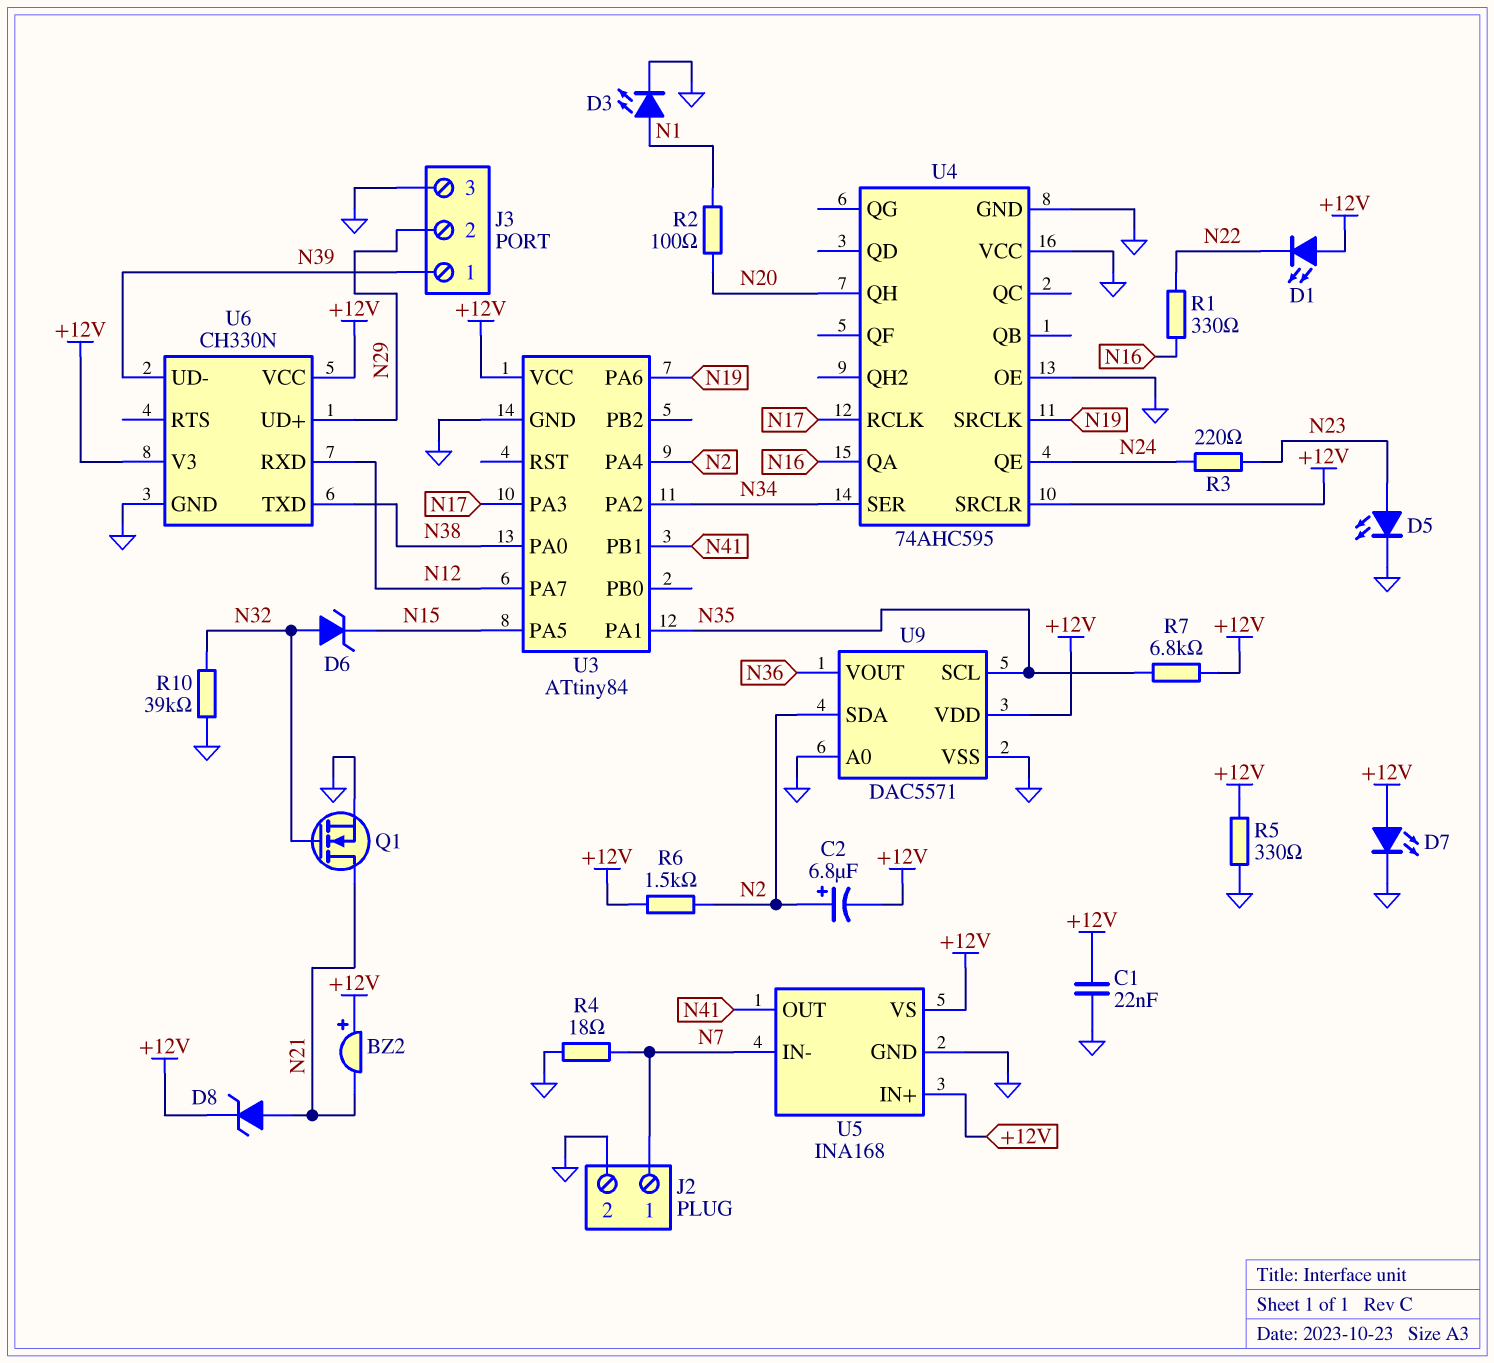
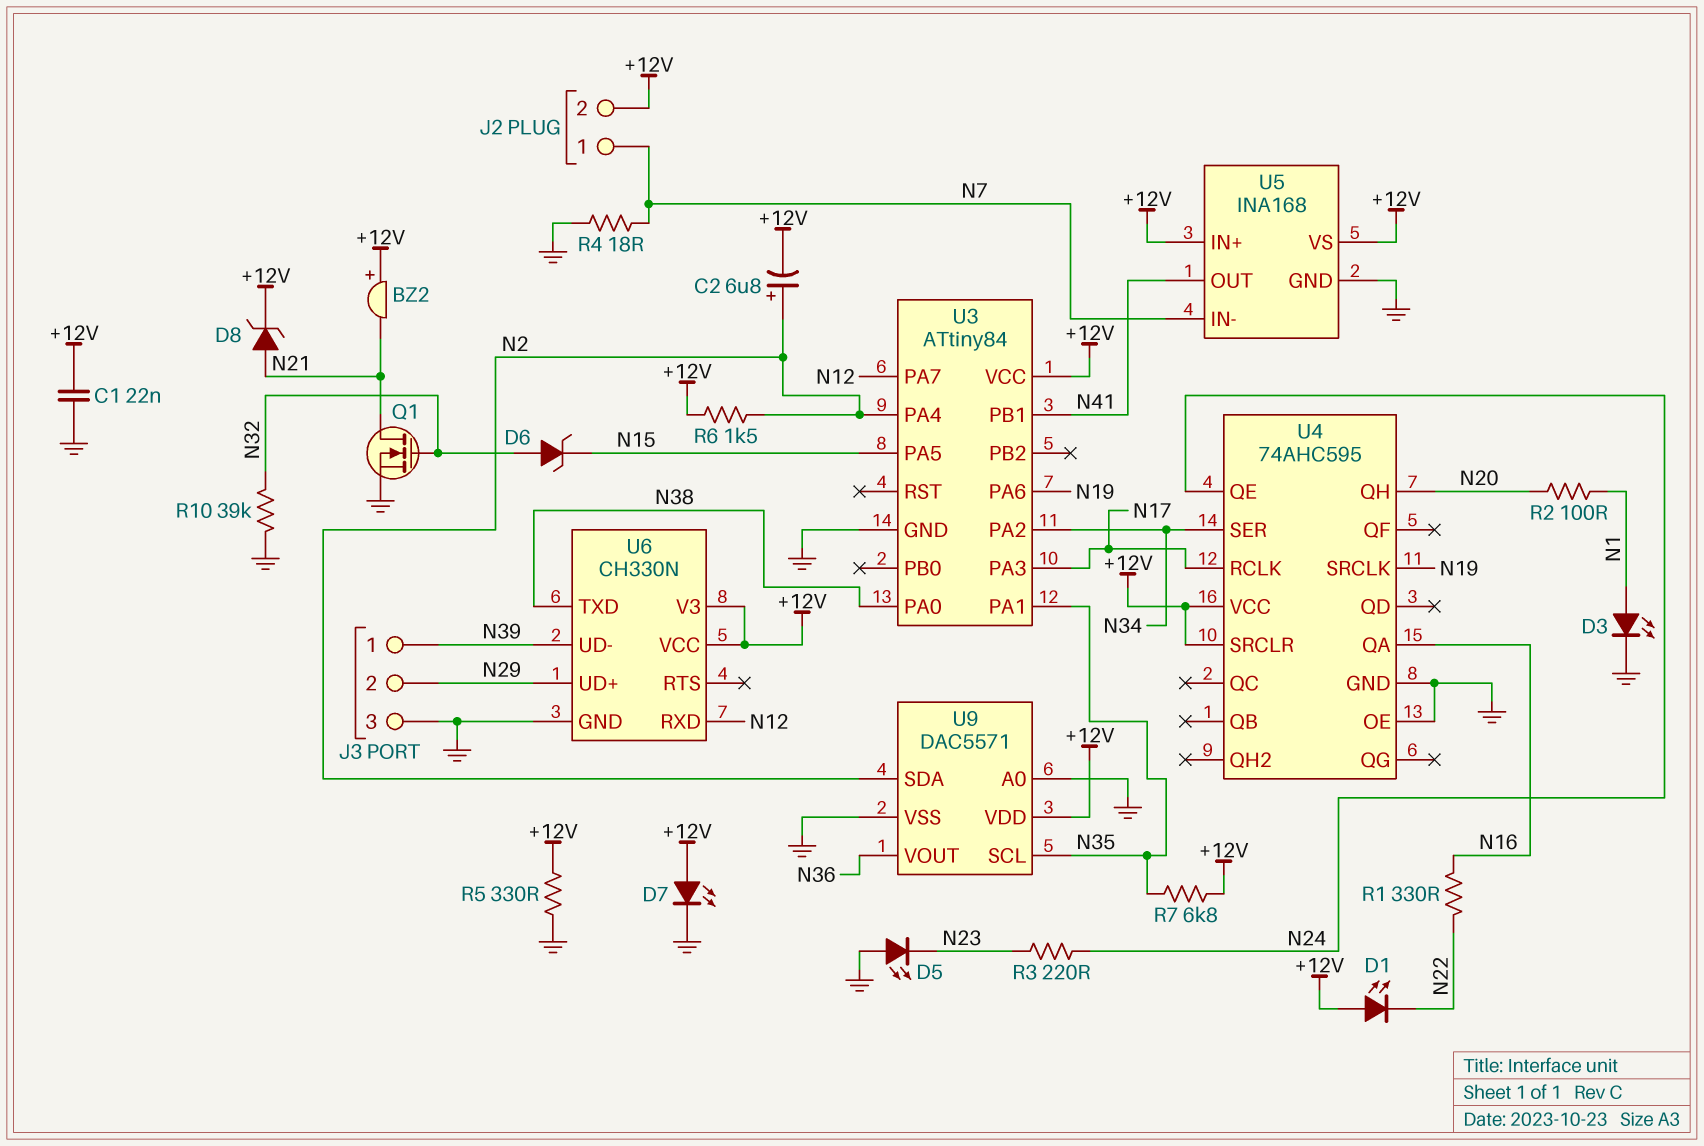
D5: LED (A N23, K GND) -> LED (A GND, K N23)
J2 pin 2: GND -> +12V
U4 pin VCC: GND -> +12V

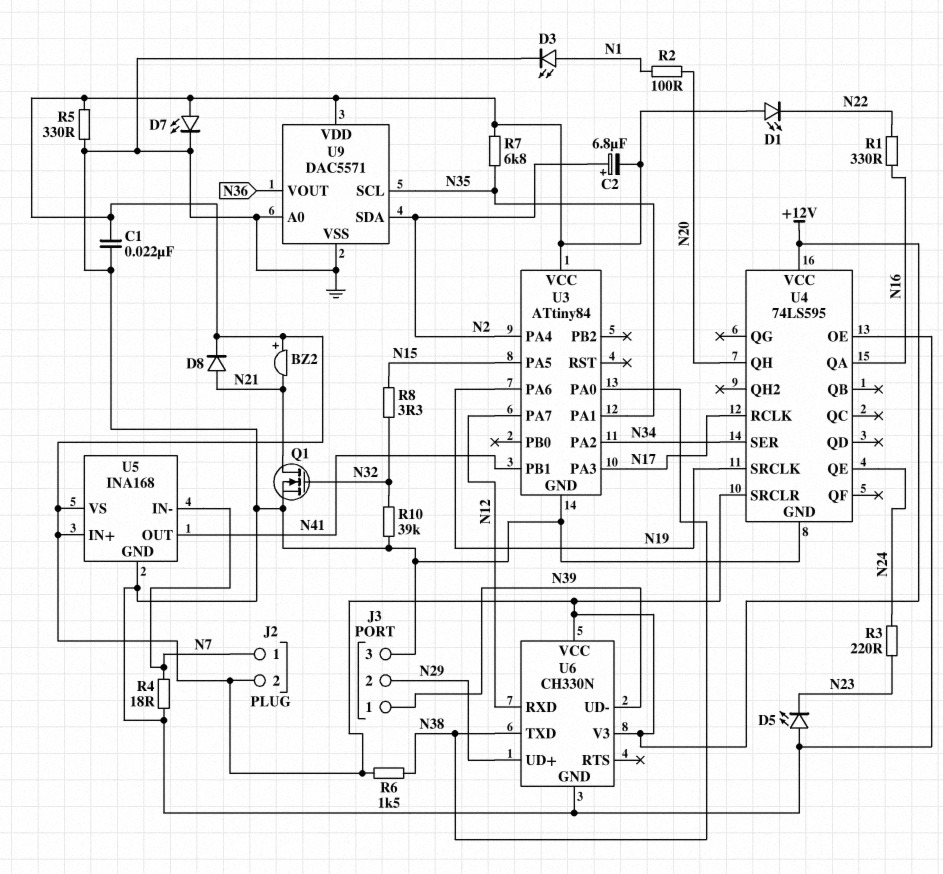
D6: zener (A N32, K N15) -> none
D8: zener (A N21, K +12V) -> diode (A N21, K +12V)
R6: 1.5k (+12V, N2) -> 1.5k (+12V, N38)
R8: none -> 3.3 (N15, N32)
U4: 74AHC595 -> 74LS595

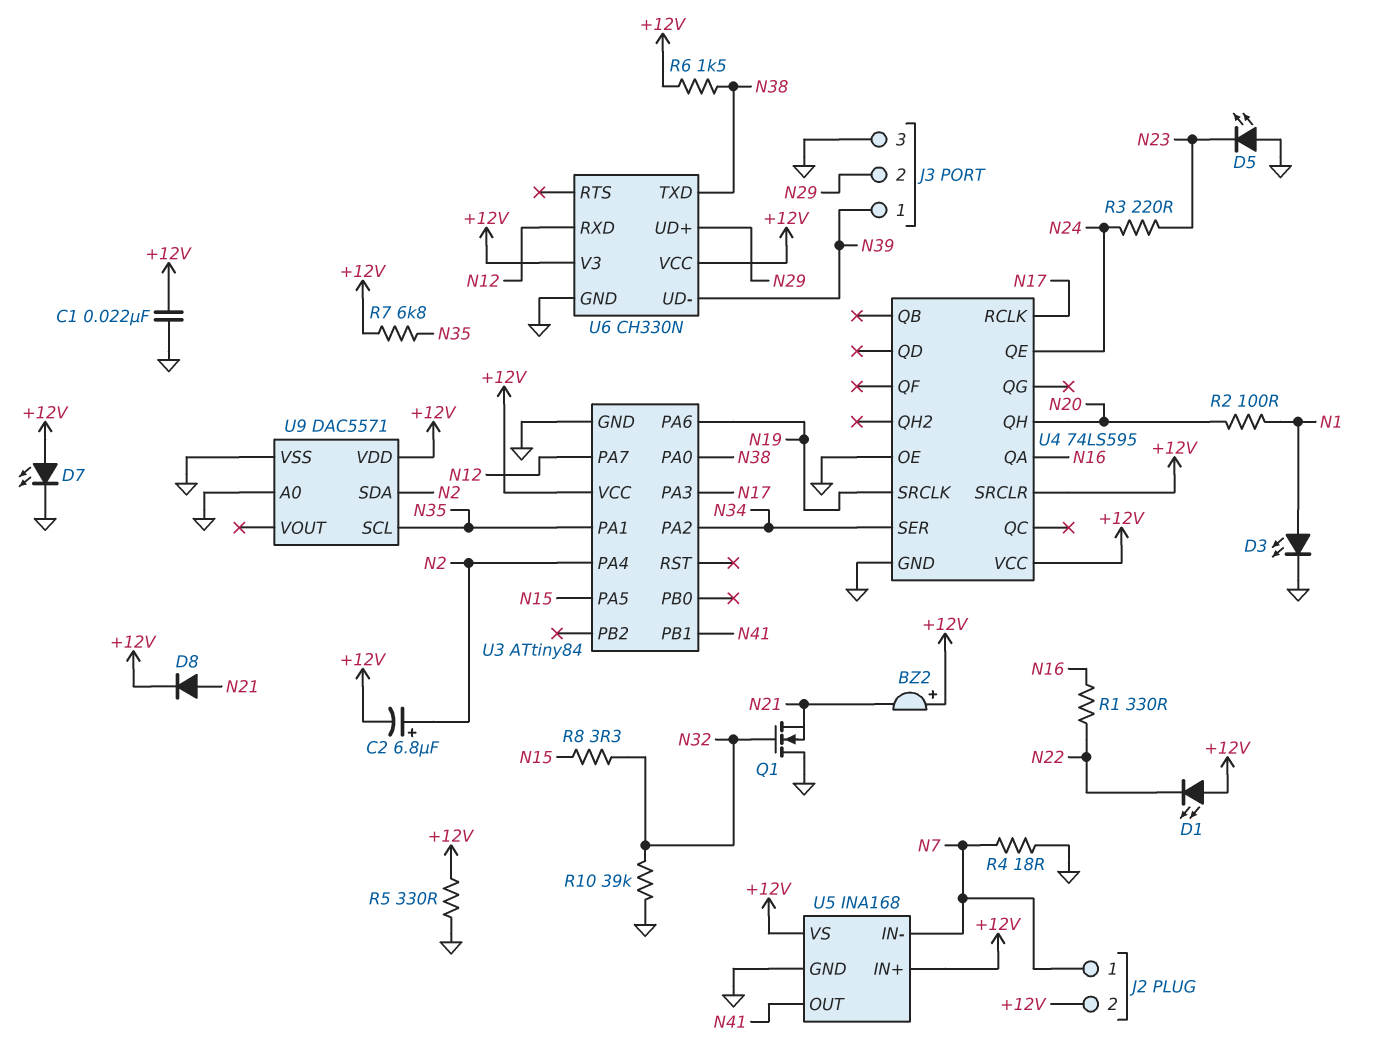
Q1: NMOS (G N32, D N21, S GND) -> NMOS (G N32, D GND, S N21)
U9 pin VOUT: N36 -> none

